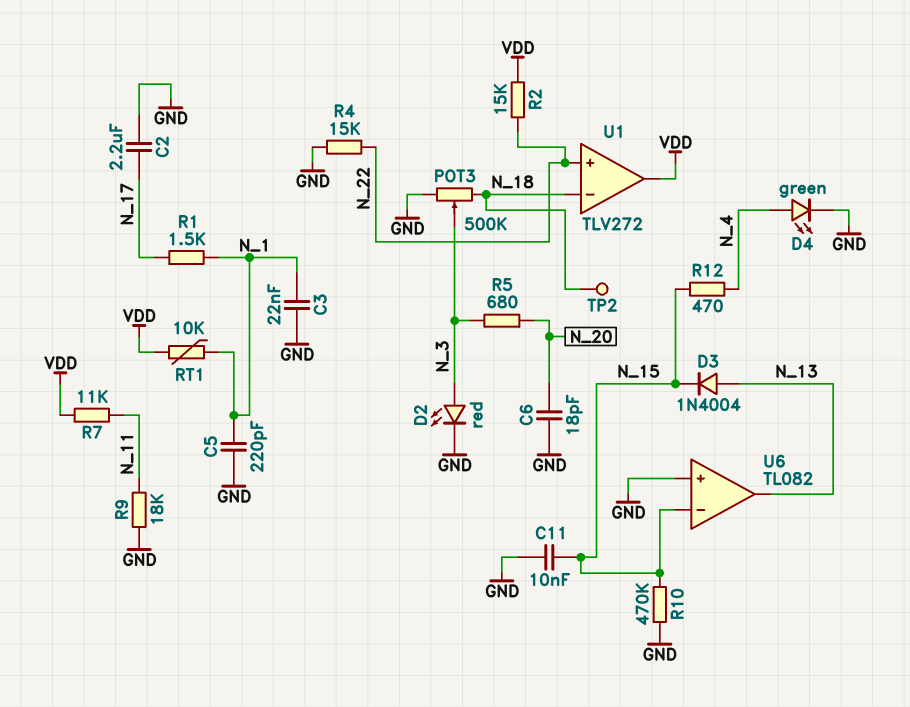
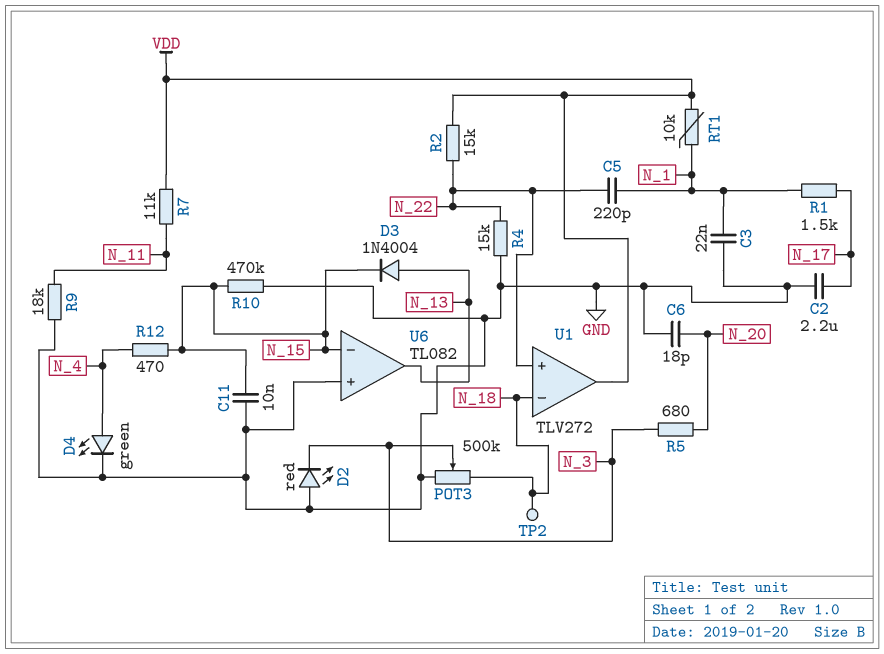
C5: 220pF (GND, N_1) -> 220pF (N_1, N_22)
D2: LED red (A N_3, K GND) -> LED red (A GND, K N_3)

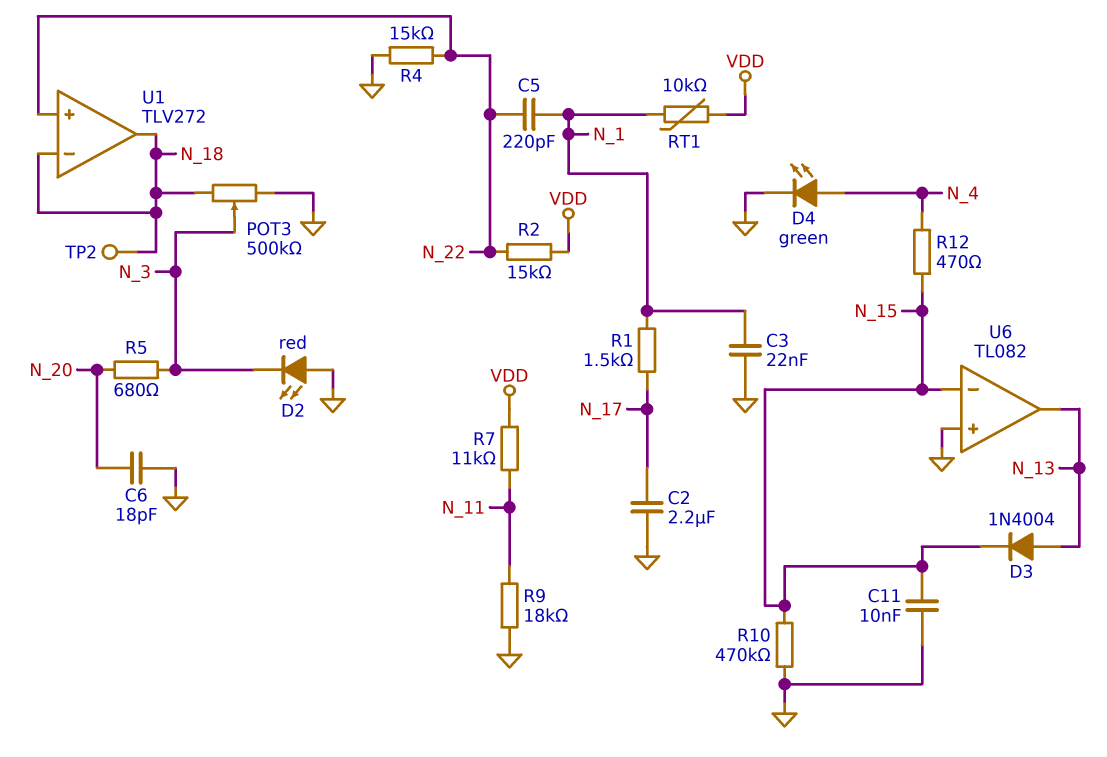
U1 pin out: VDD -> N_18

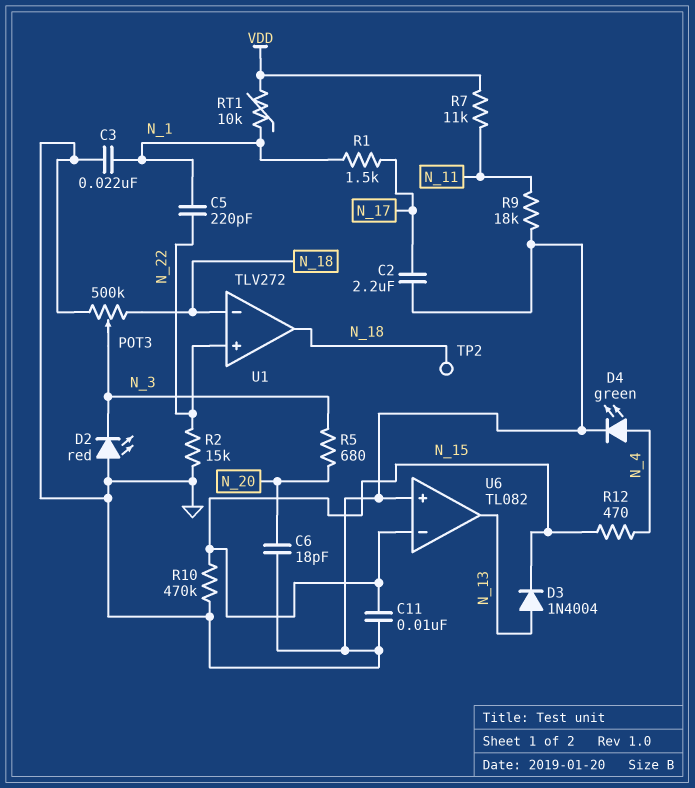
R2: 15k (N_22, VDD) -> 15k (GND, N_22)
R4: 15k (GND, N_22) -> none

